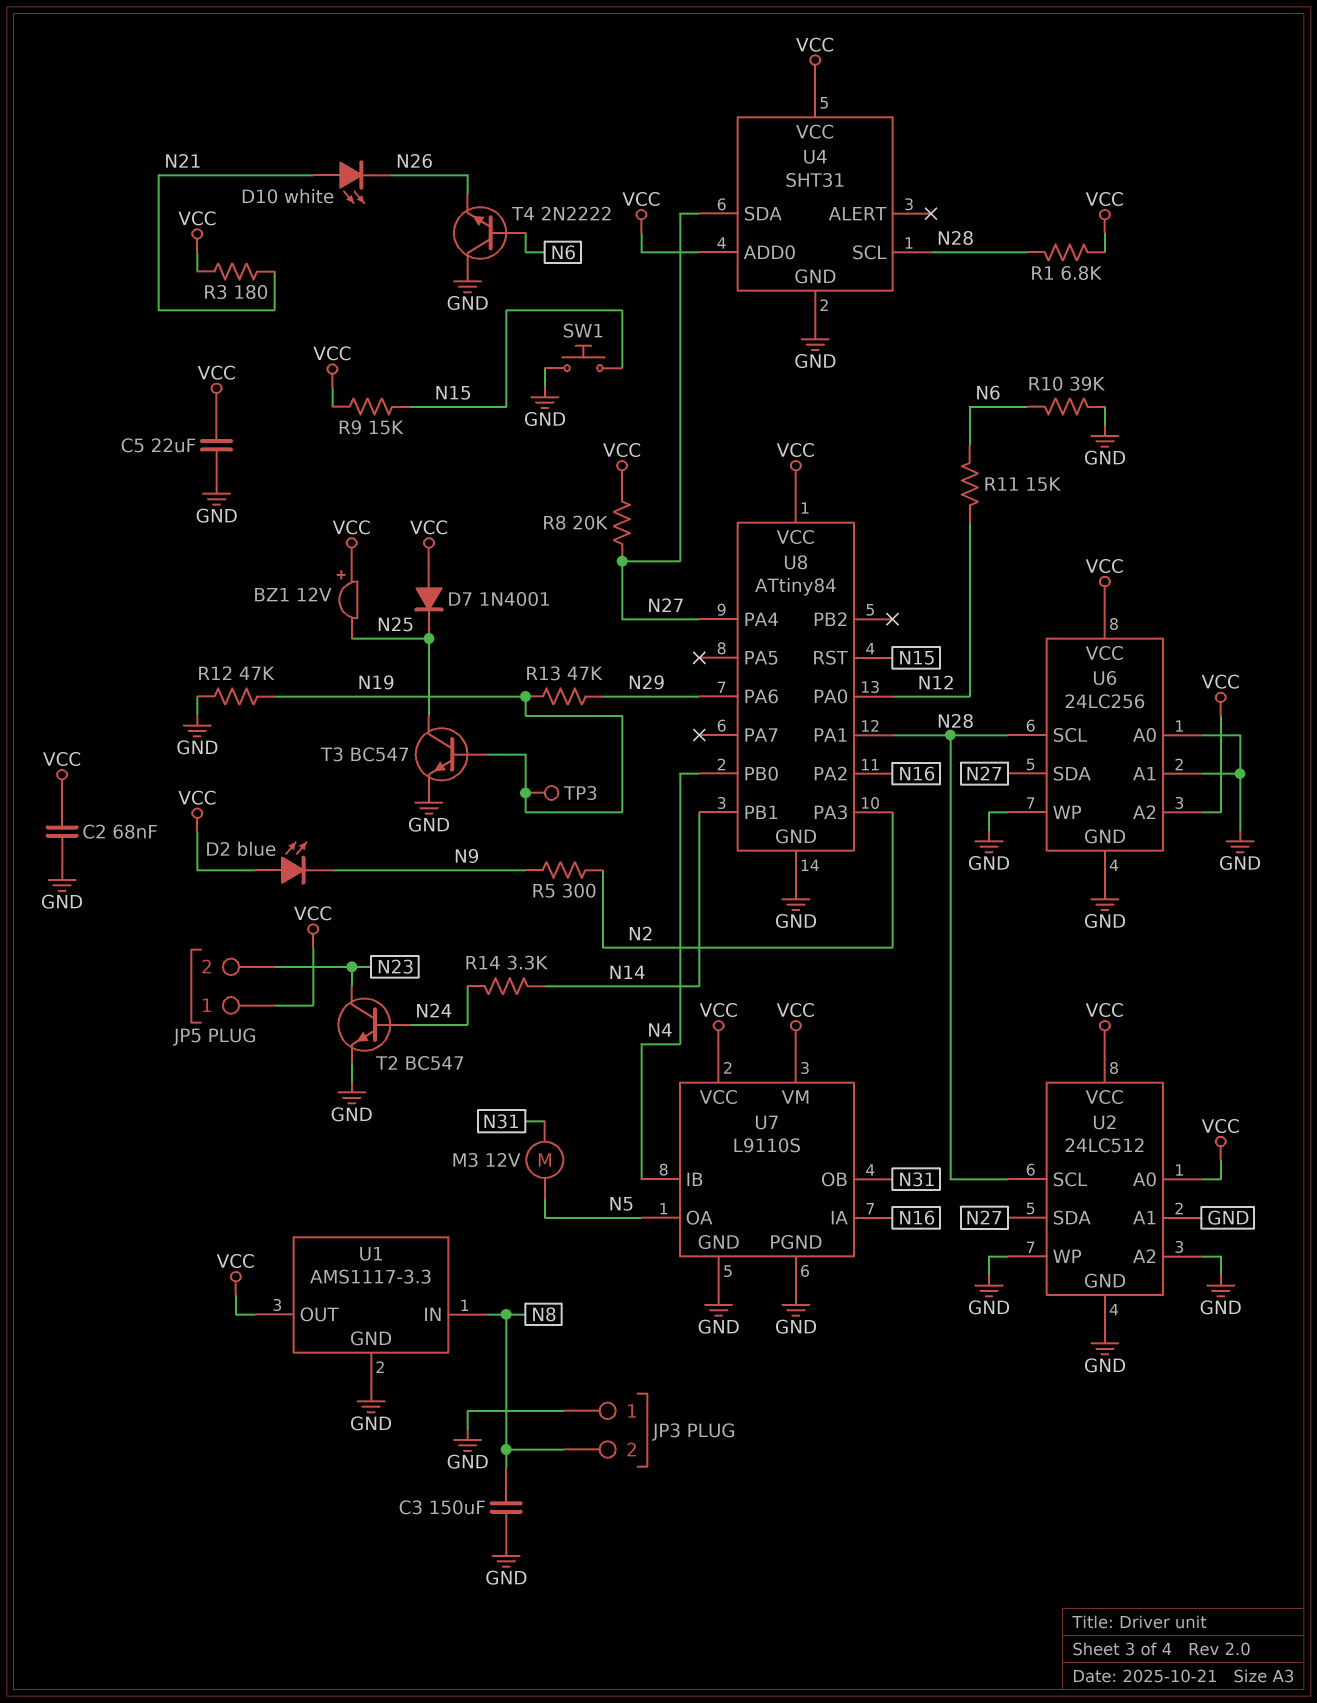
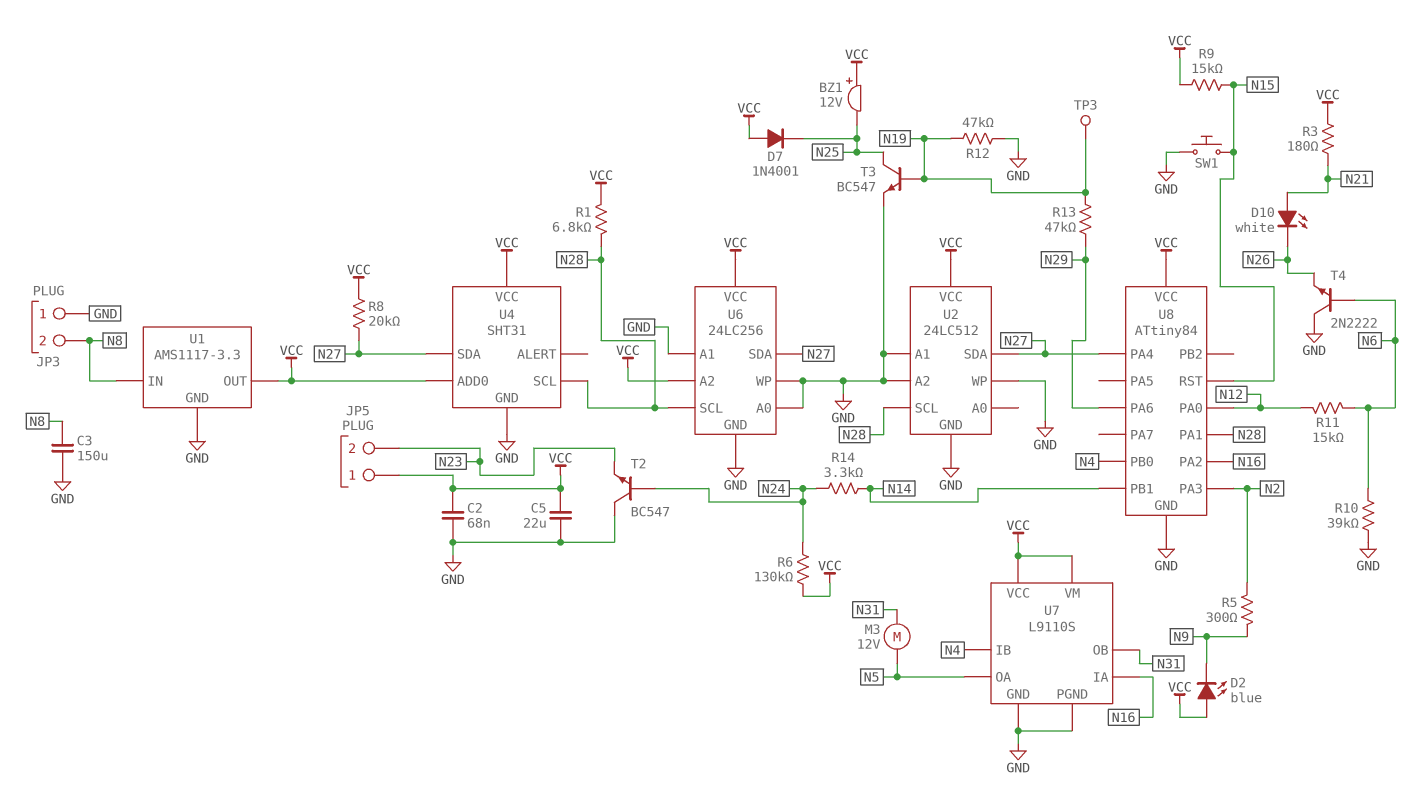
R6: none -> 130k (N24, VCC)
T2: NPN BC547 (B N24, C N23, E GND) -> NPN BC547 (B N24, C GND, E N23)
U2 pin A0: VCC -> none

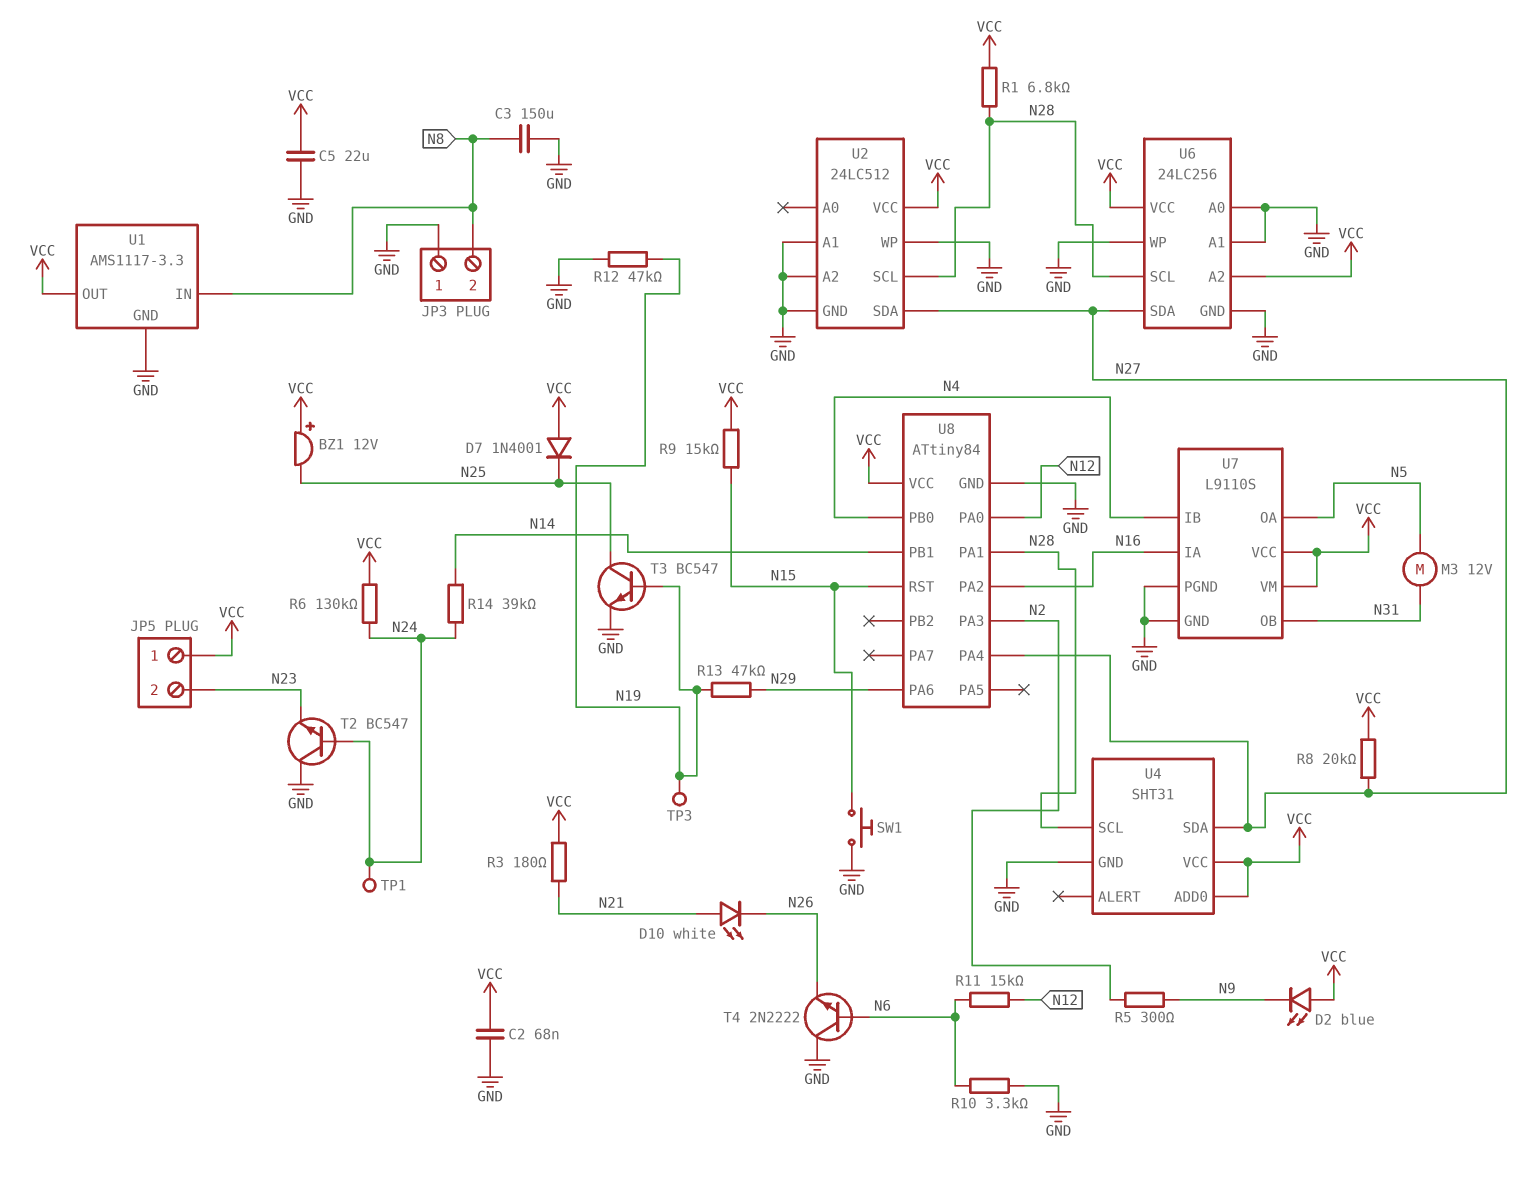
R10: 39k (GND, N6) -> 3.3k (GND, N6)
R14: 3.3k (N14, N24) -> 39k (N14, N24)
TP1: none -> test point (N24)

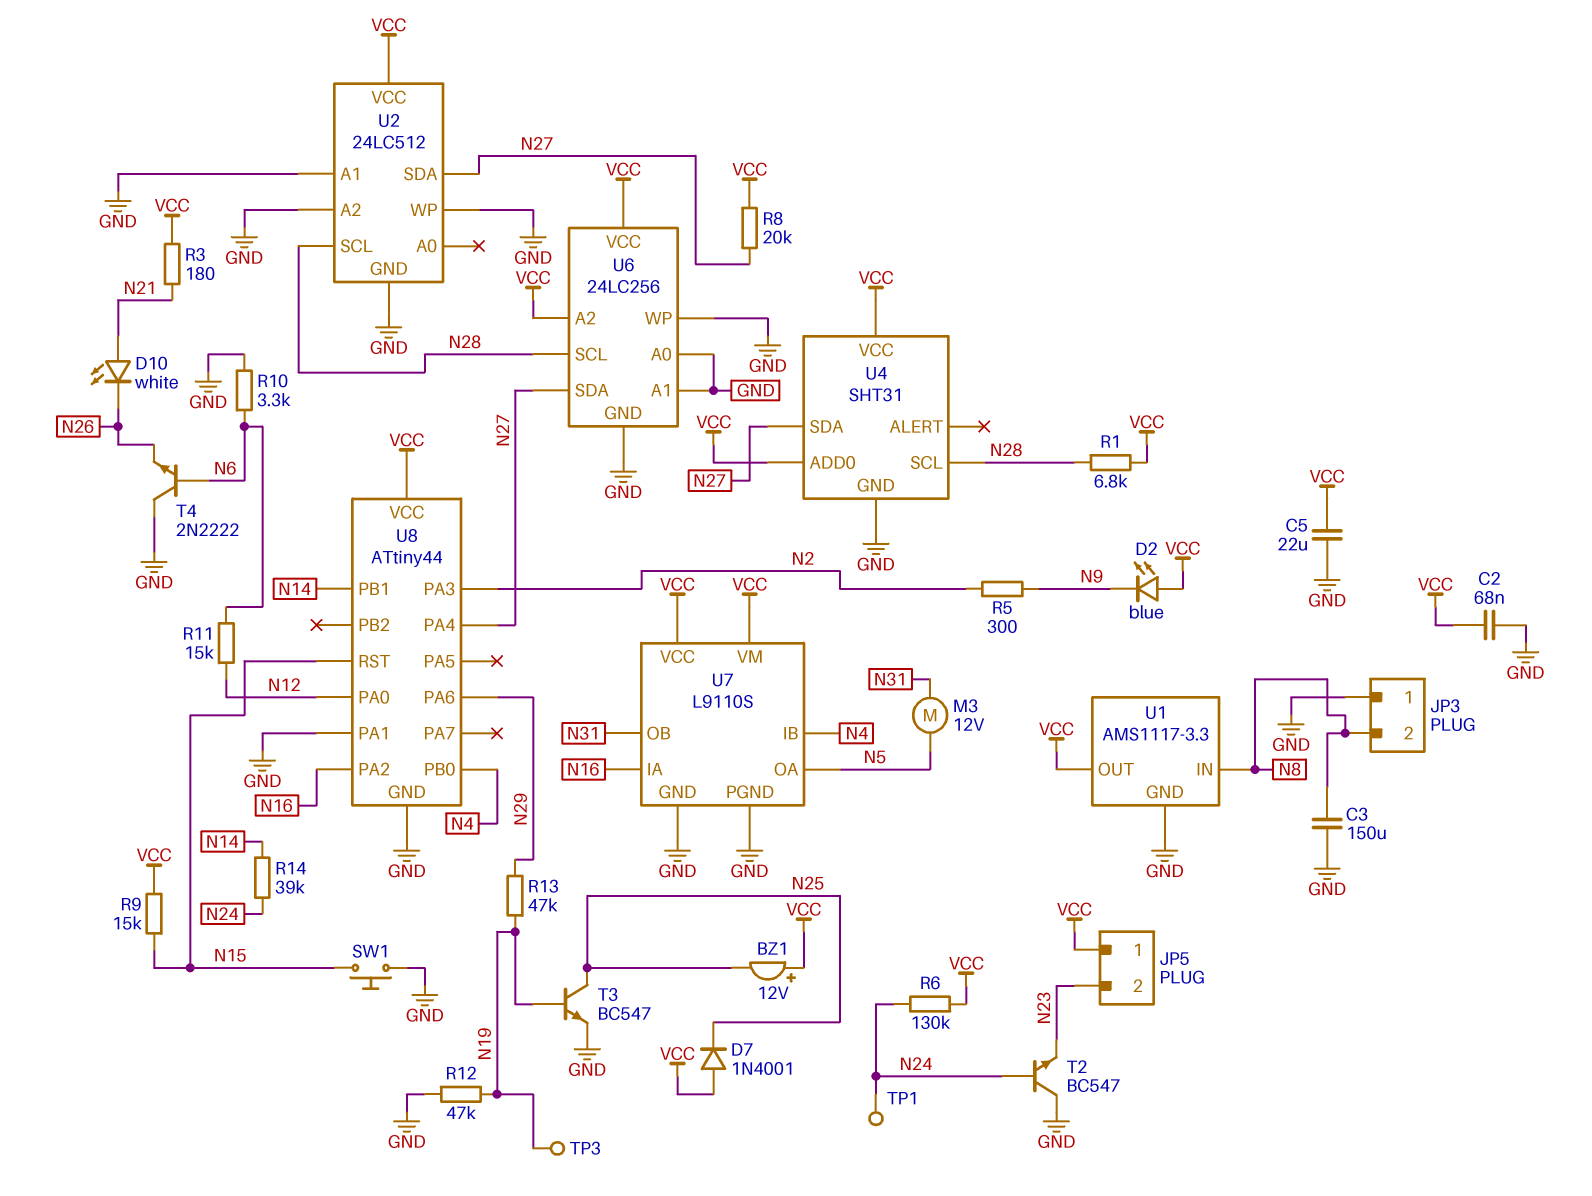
U8: ATtiny84 -> ATtiny44
U8 pin PA1: N28 -> GND

